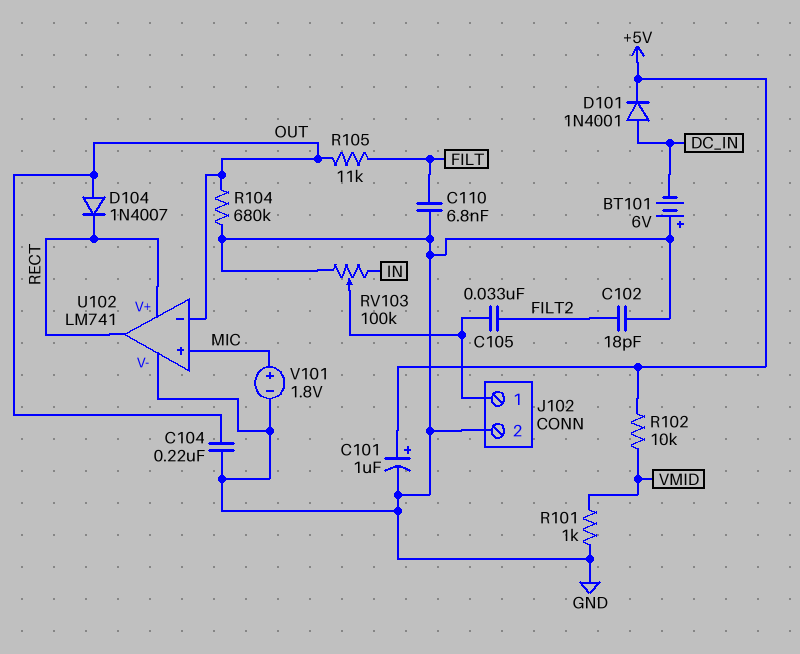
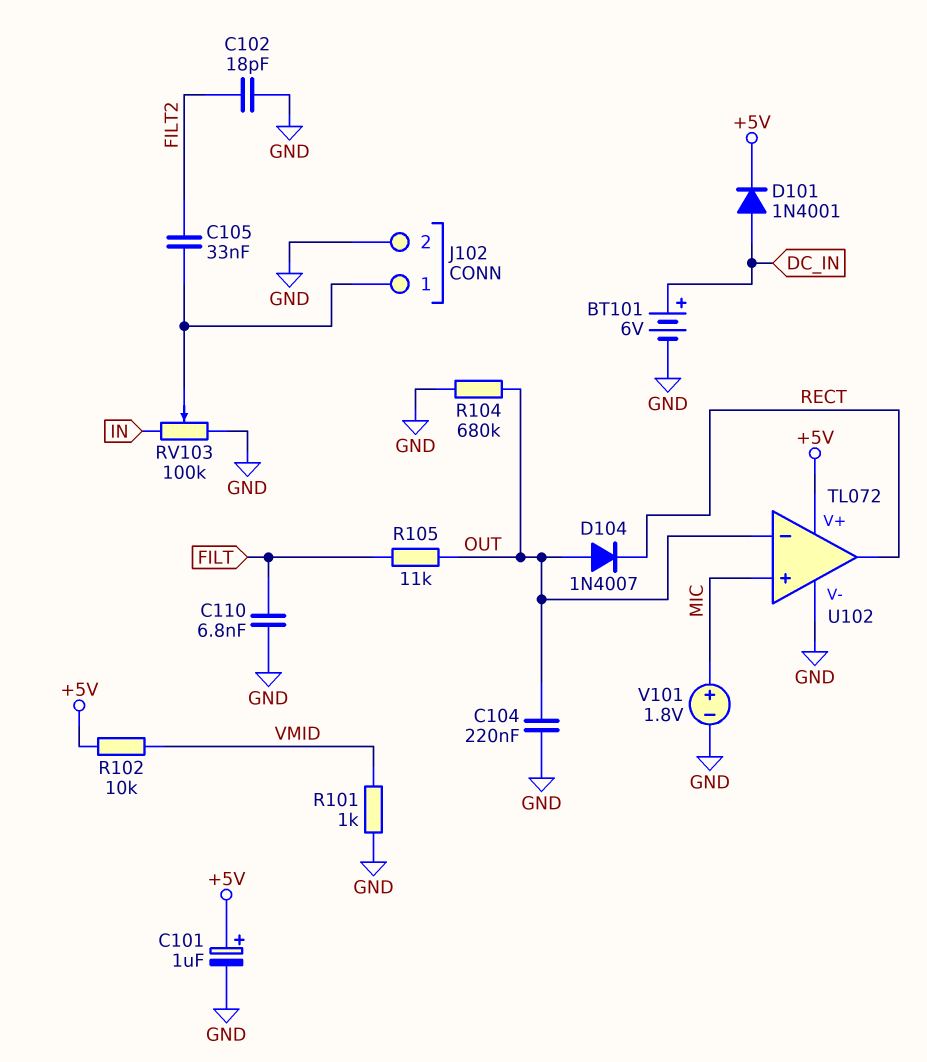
BT101: 6V (plus GND, minus DC_IN) -> 6V (plus DC_IN, minus GND)
U102: LM741 -> TL072
U102 pin V+: RECT -> +5V

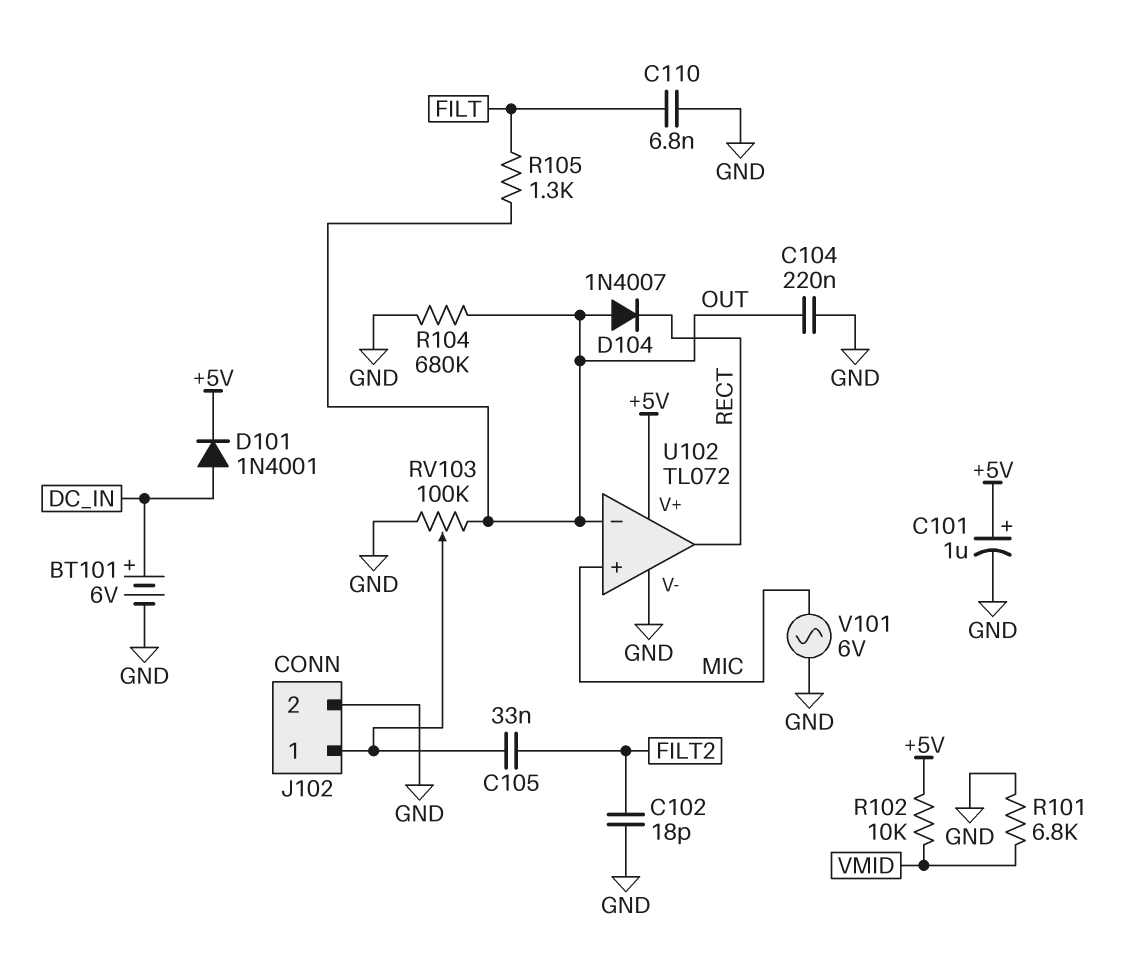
R101: 1k (GND, VMID) -> 6.8k (GND, VMID)
R105: 11k (FILT, OUT) -> 1.3k (FILT, OUT)
RV103: 100k (GND, IN, wiper J102/1) -> 100k (GND, OUT, wiper J102/1)
V101: 1.8V (plus MIC, minus GND) -> AC 6V (GND, MIC)

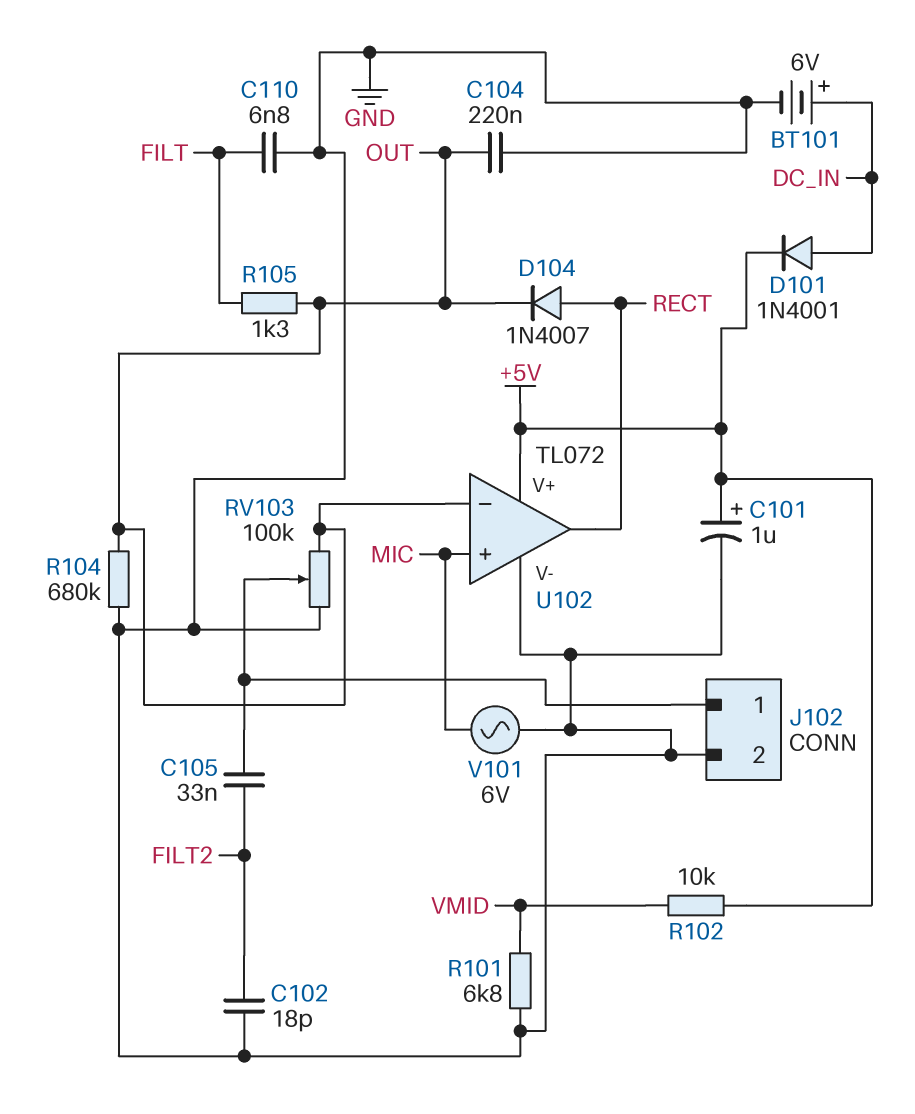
D104: diode 1N4007 (A OUT, K RECT) -> diode 1N4007 (A RECT, K OUT)

